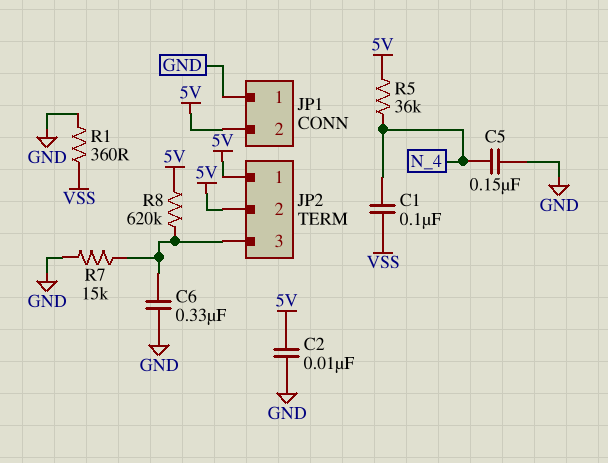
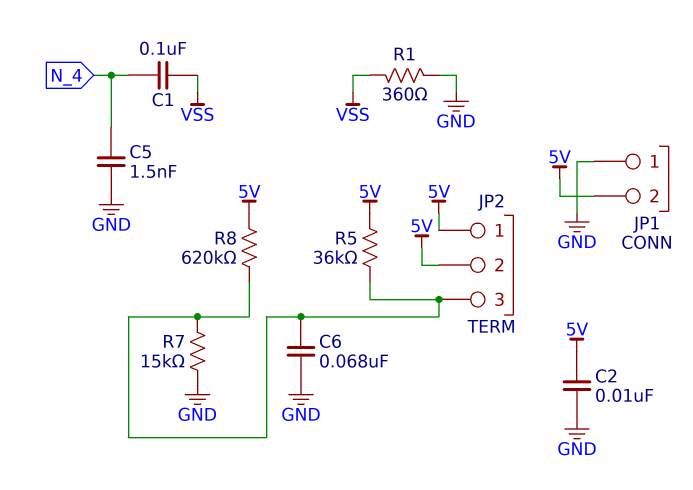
C5: 150nF (GND, N_4) -> 1.5nF (GND, N_4)
C6: 330nF (GND, JP2/3) -> 68nF (GND, JP2/3)
R5: 36k (5V, N_4) -> 36k (5V, JP2/3)

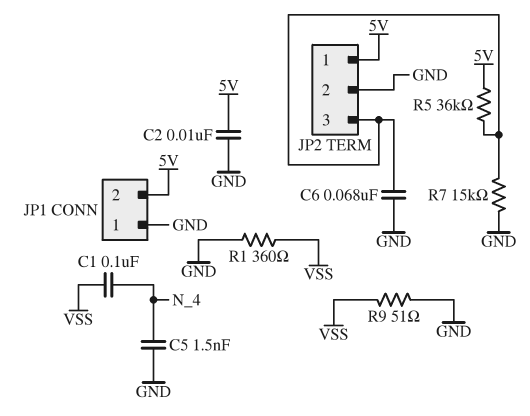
JP2 pin 2: 5V -> GND
R8: 620k (5V, JP2/3) -> none
R9: none -> 51 (GND, VSS)

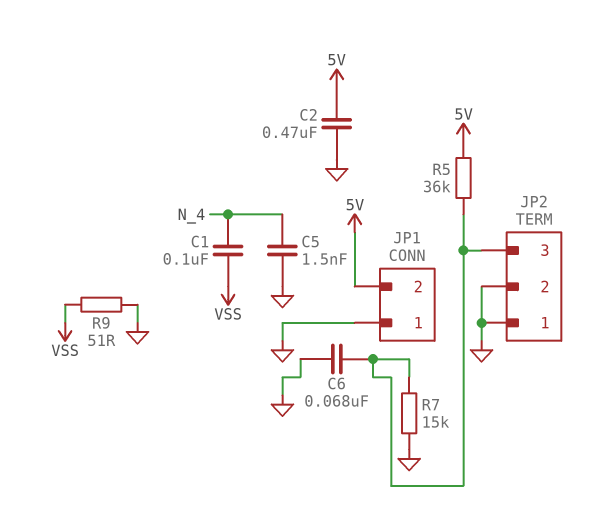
C2: 10nF (5V, GND) -> 470nF (5V, GND)
JP2 pin 1: 5V -> GND
R1: 360 (GND, VSS) -> none

